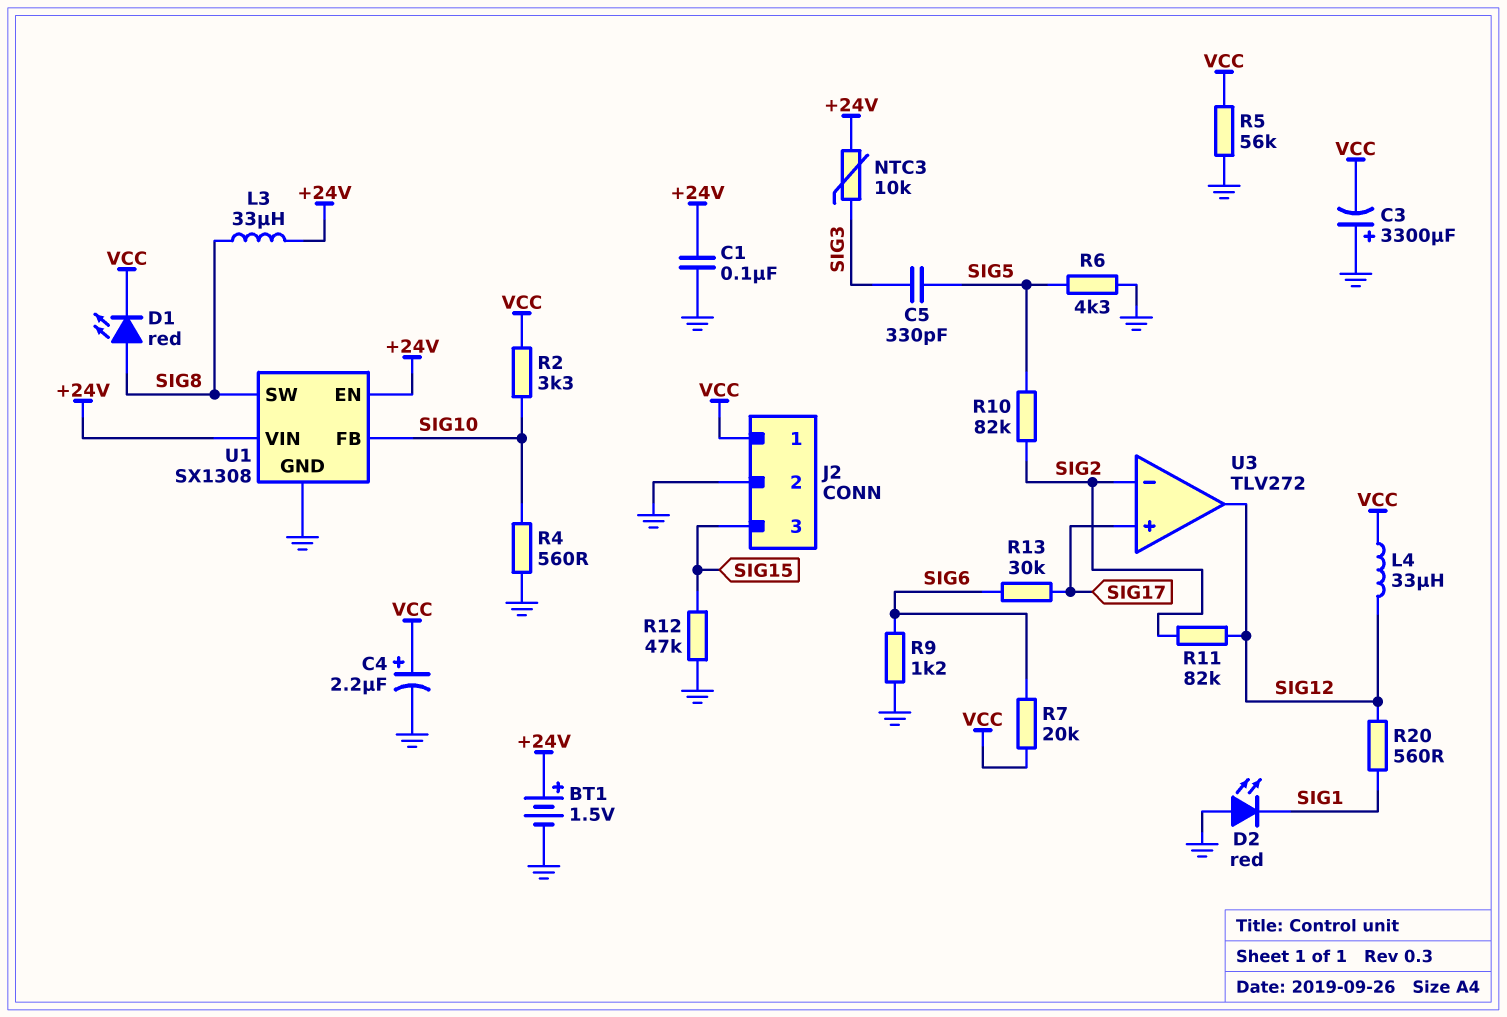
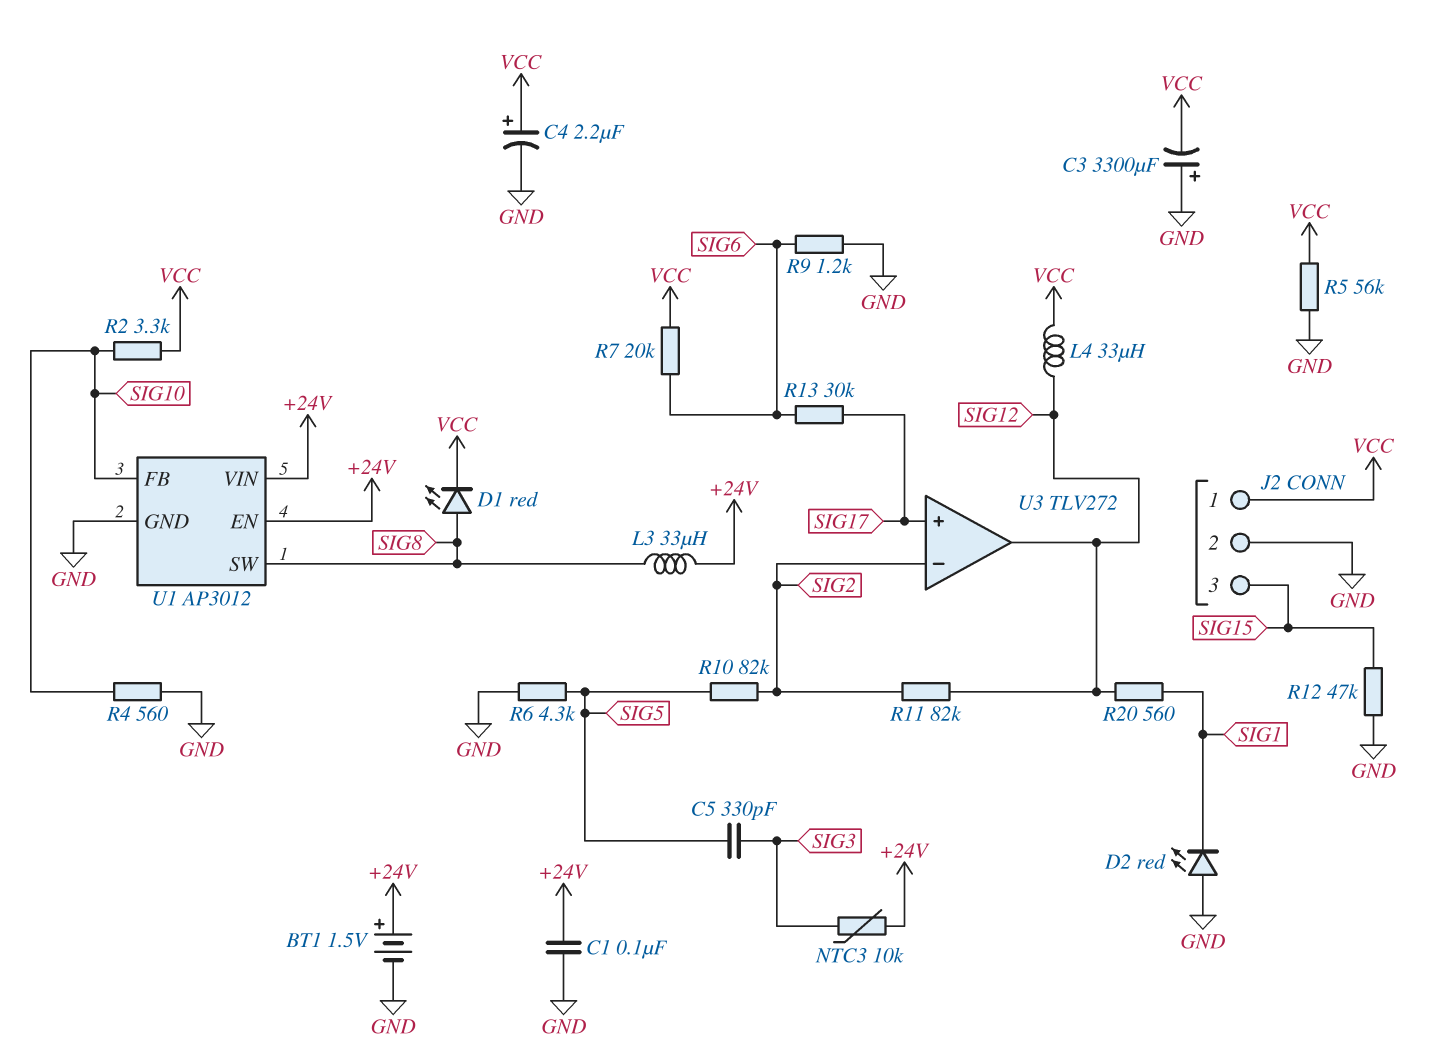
U1: SX1308 -> AP3012

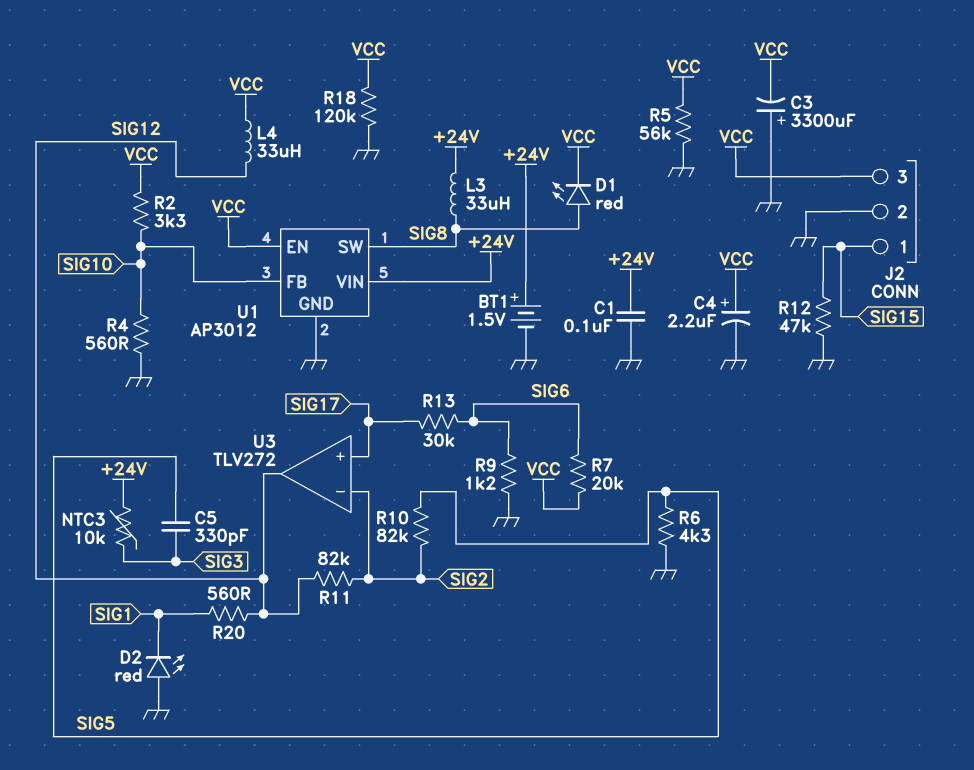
J2 pin 1: VCC -> SIG15
J2 pin 3: SIG15 -> VCC
R18: none -> 120k (GND, VCC)
U1 pin EN: +24V -> VCC

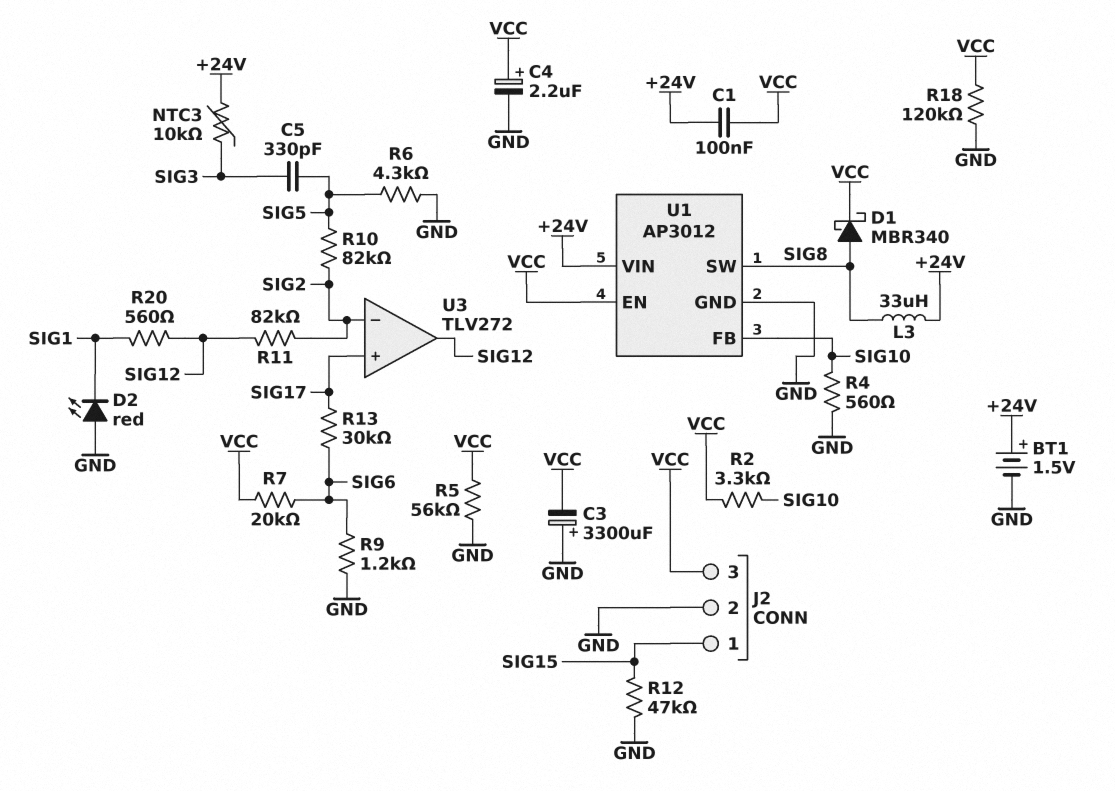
C1: 100nF (+24V, GND) -> 100nF (+24V, VCC)
D1: LED red (A SIG8, K VCC) -> schottky MBR340 (A SIG8, K VCC)
L4: 33uH (SIG12, VCC) -> none

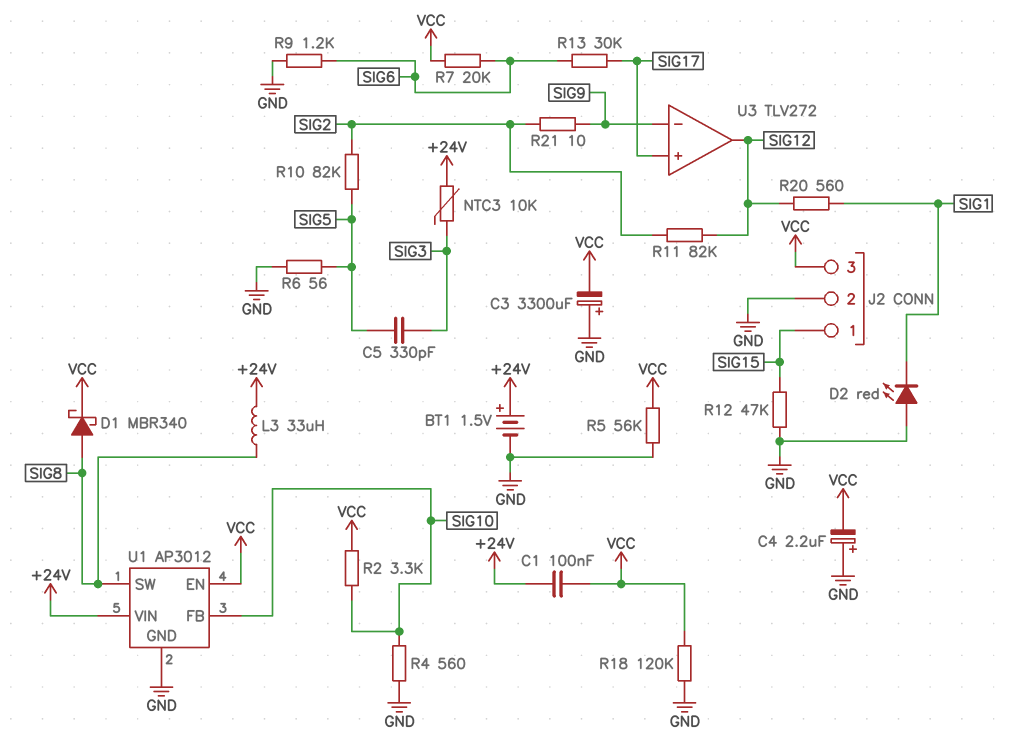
C4: 2.2uF (plus VCC, minus GND) -> 2.2uF (plus GND, minus VCC)
R6: 4.3k (GND, SIG5) -> 56 (GND, SIG5)
R21: none -> 10 (SIG2, SIG9)
U3 pin in-: SIG2 -> SIG9

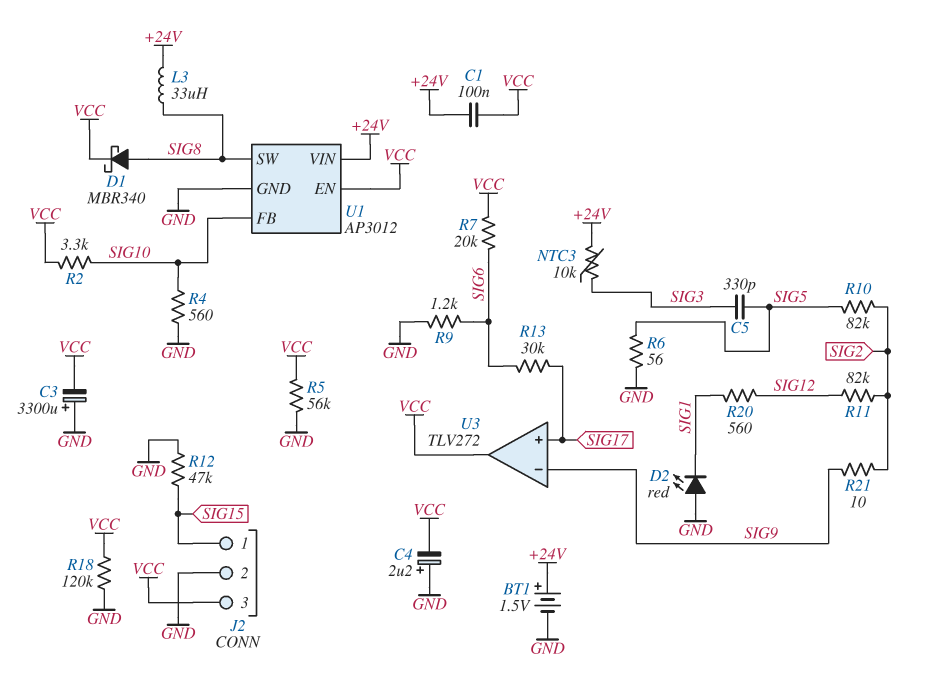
U3 pin out: SIG12 -> VCC

